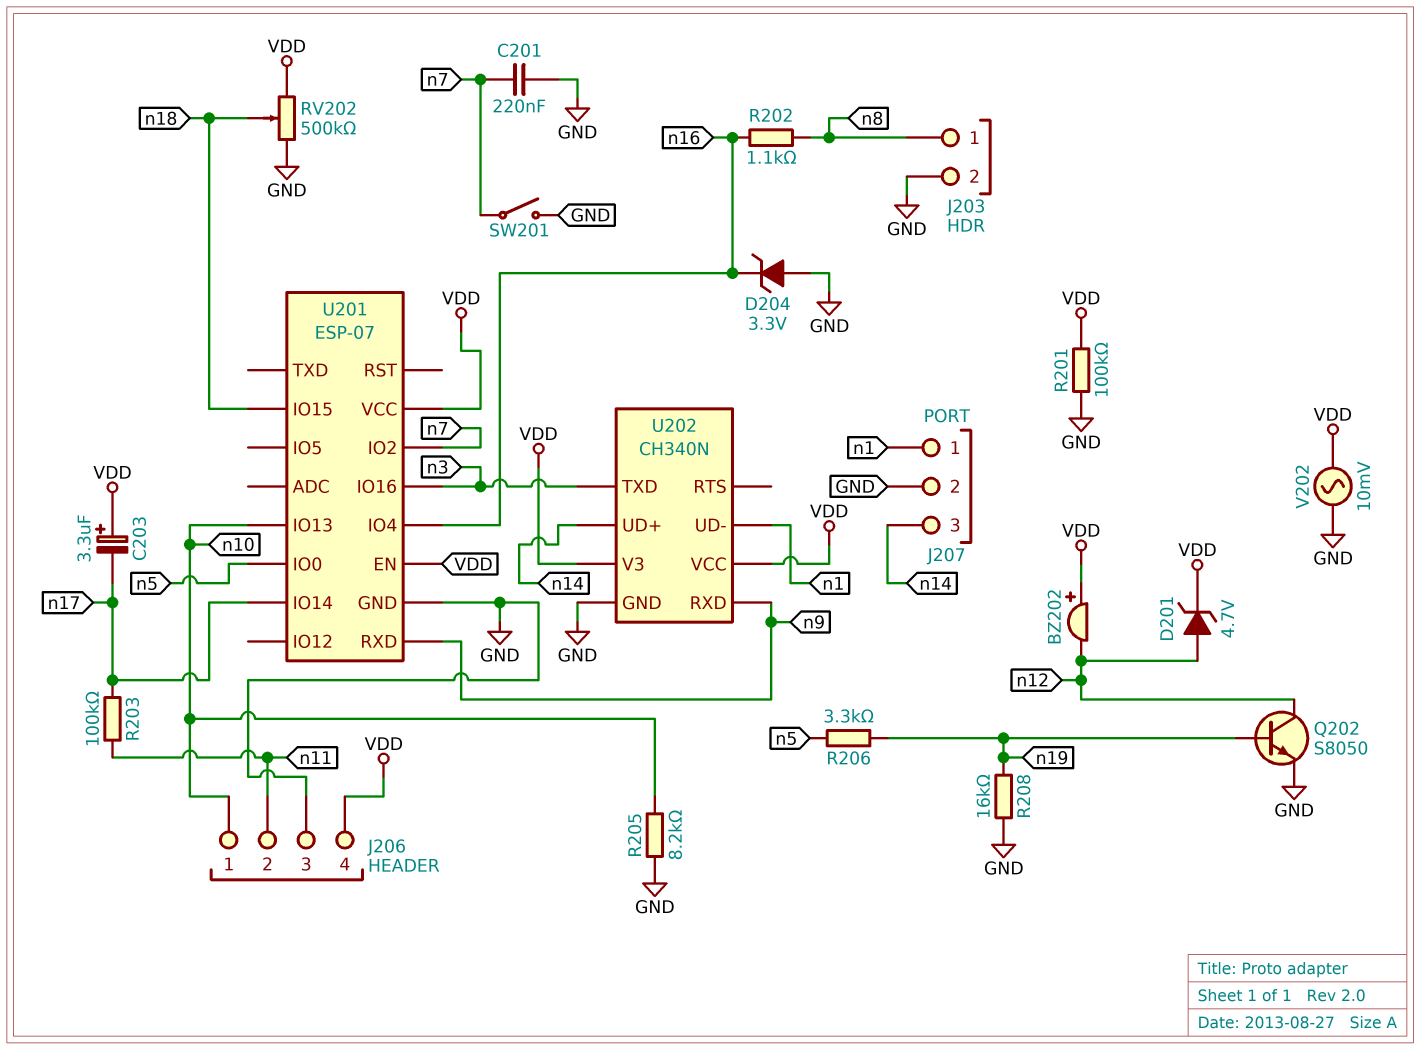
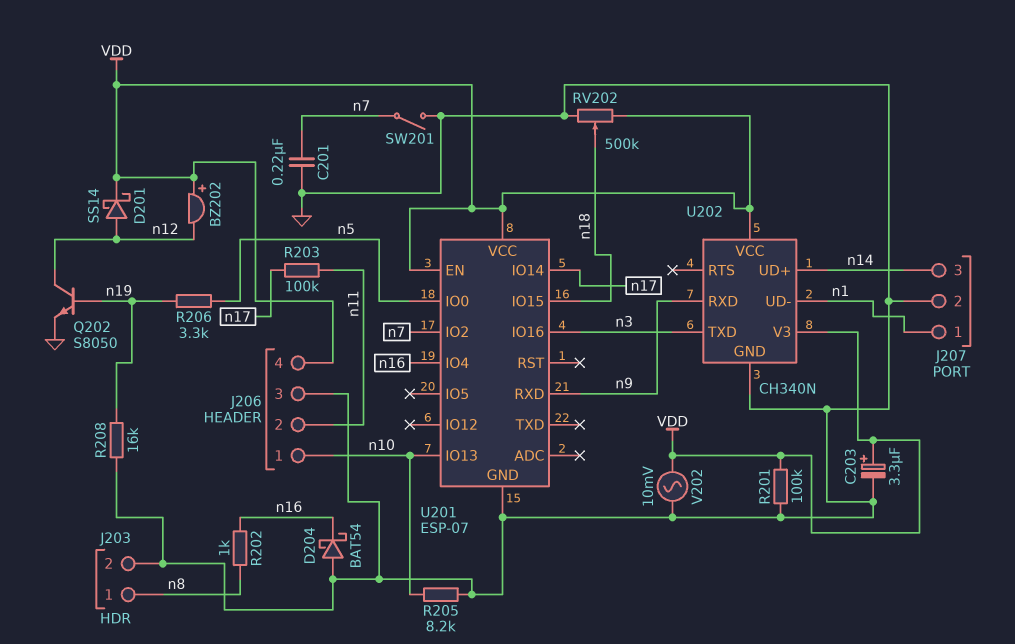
C203: 3.3uF (plus VDD, minus n17) -> 3.3uF (plus VDD, minus GND)
D201: zener 4.7V (A n12, K VDD) -> schottky SS14 (A n12, K VDD)
D204: zener 3.3V (A GND, K n16) -> schottky BAT54 (A GND, K n16)
R202: 1.1k (n8, n16) -> 1k (n8, n16)

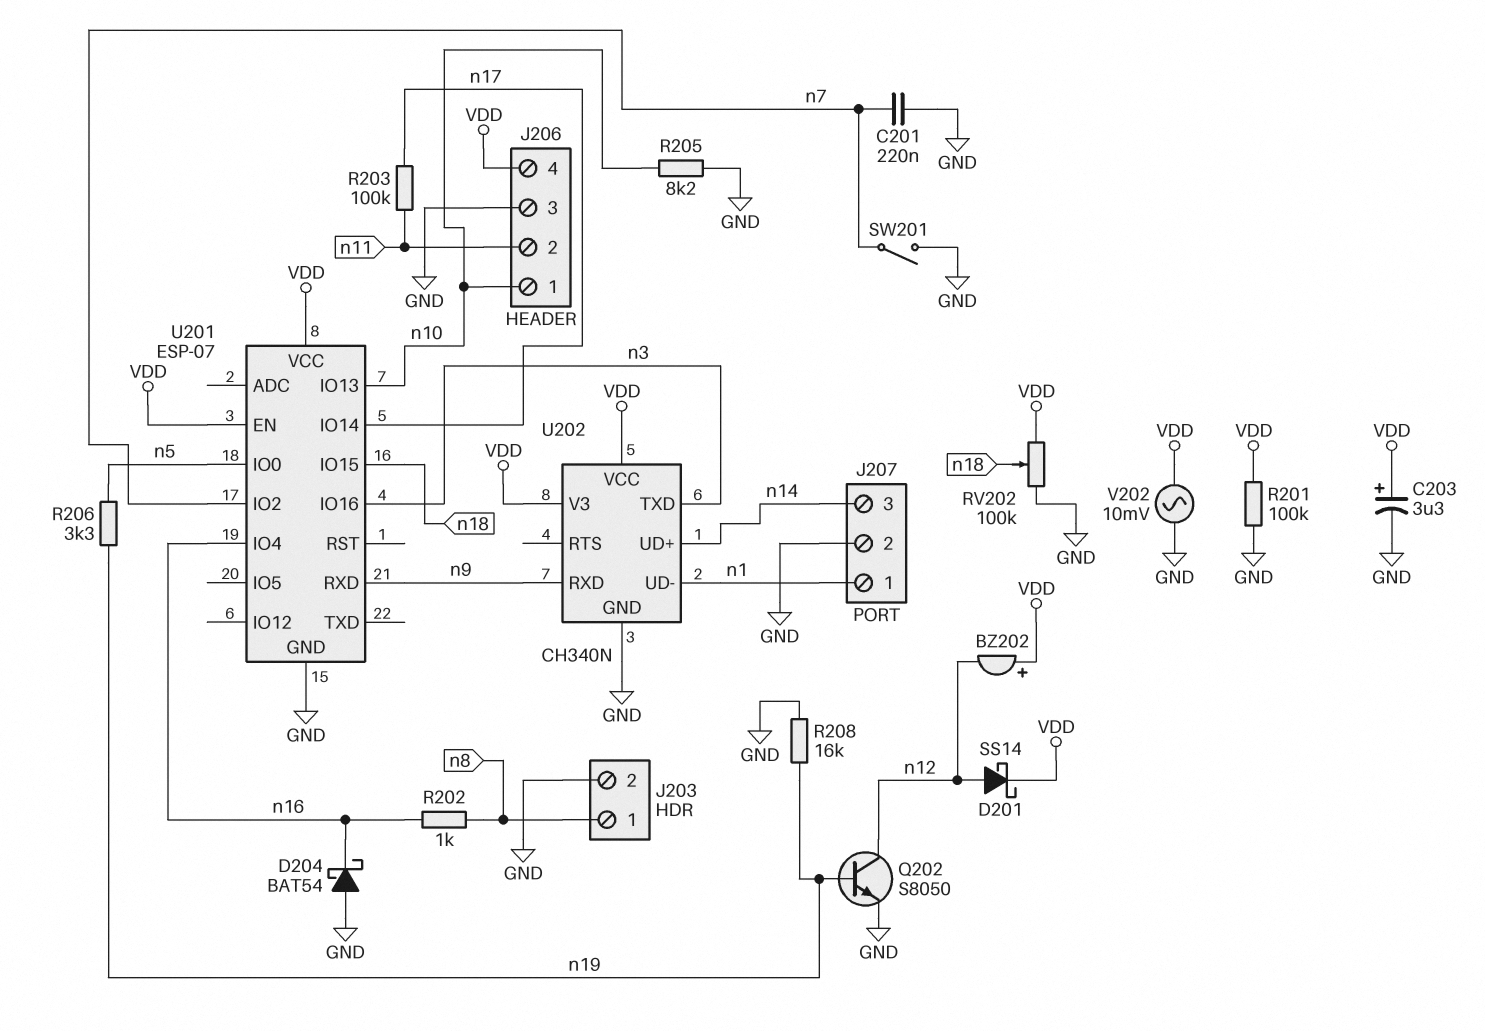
RV202: 500k (GND, VDD, wiper n18) -> 100k (GND, VDD, wiper n18)

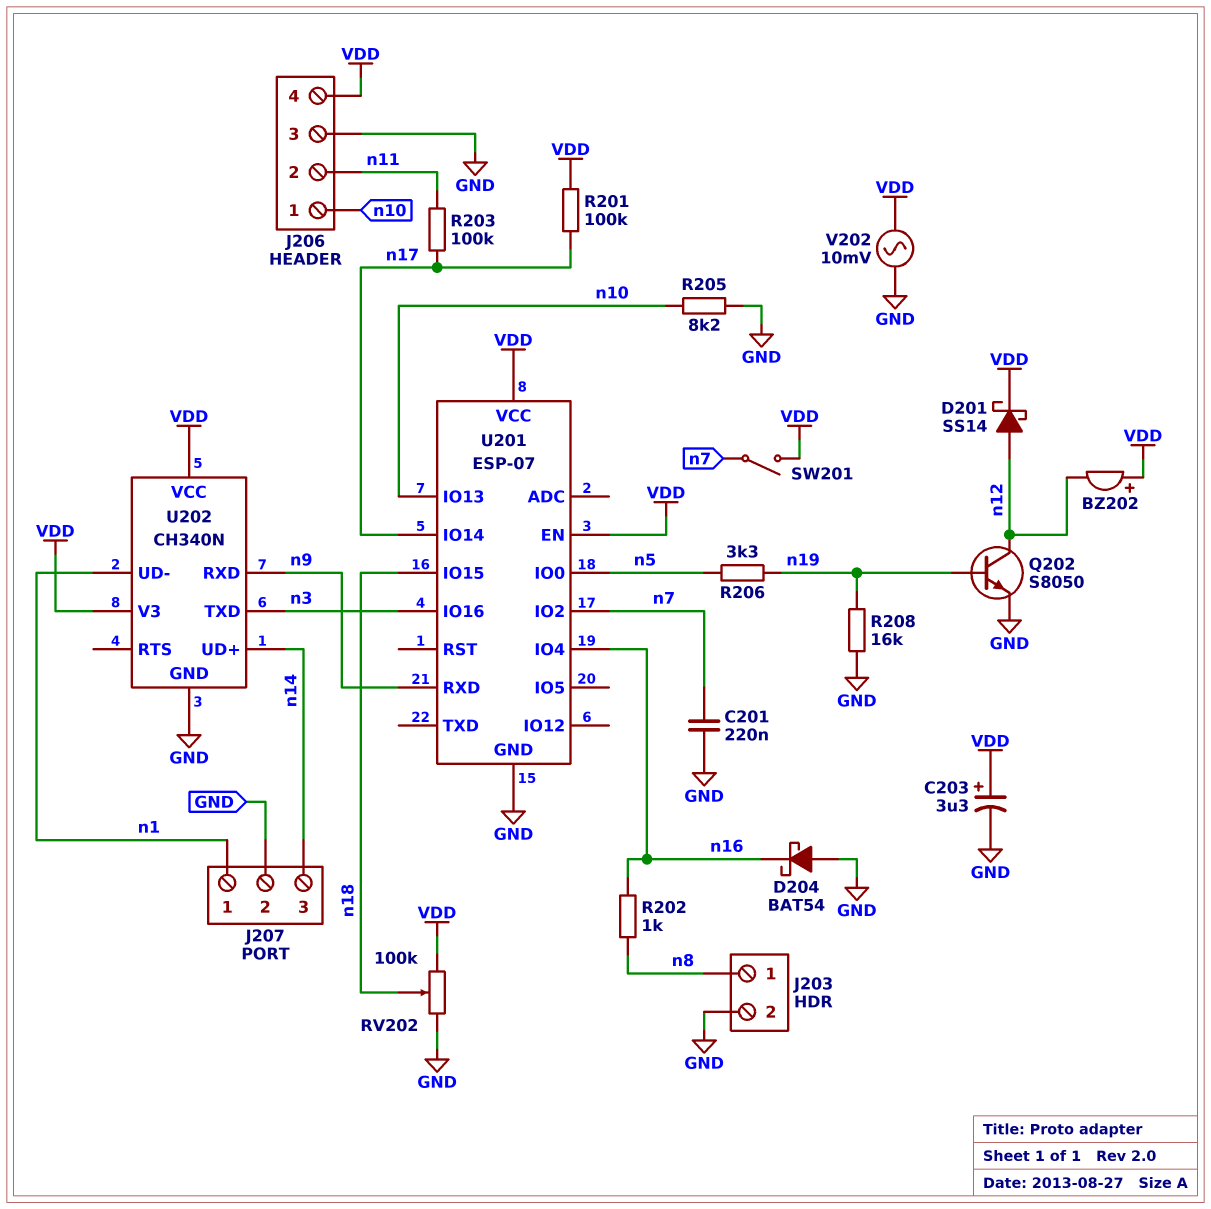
R201: 100k (GND, VDD) -> 100k (VDD, n17)
SW201: switch (GND, n7) -> switch (VDD, n7)

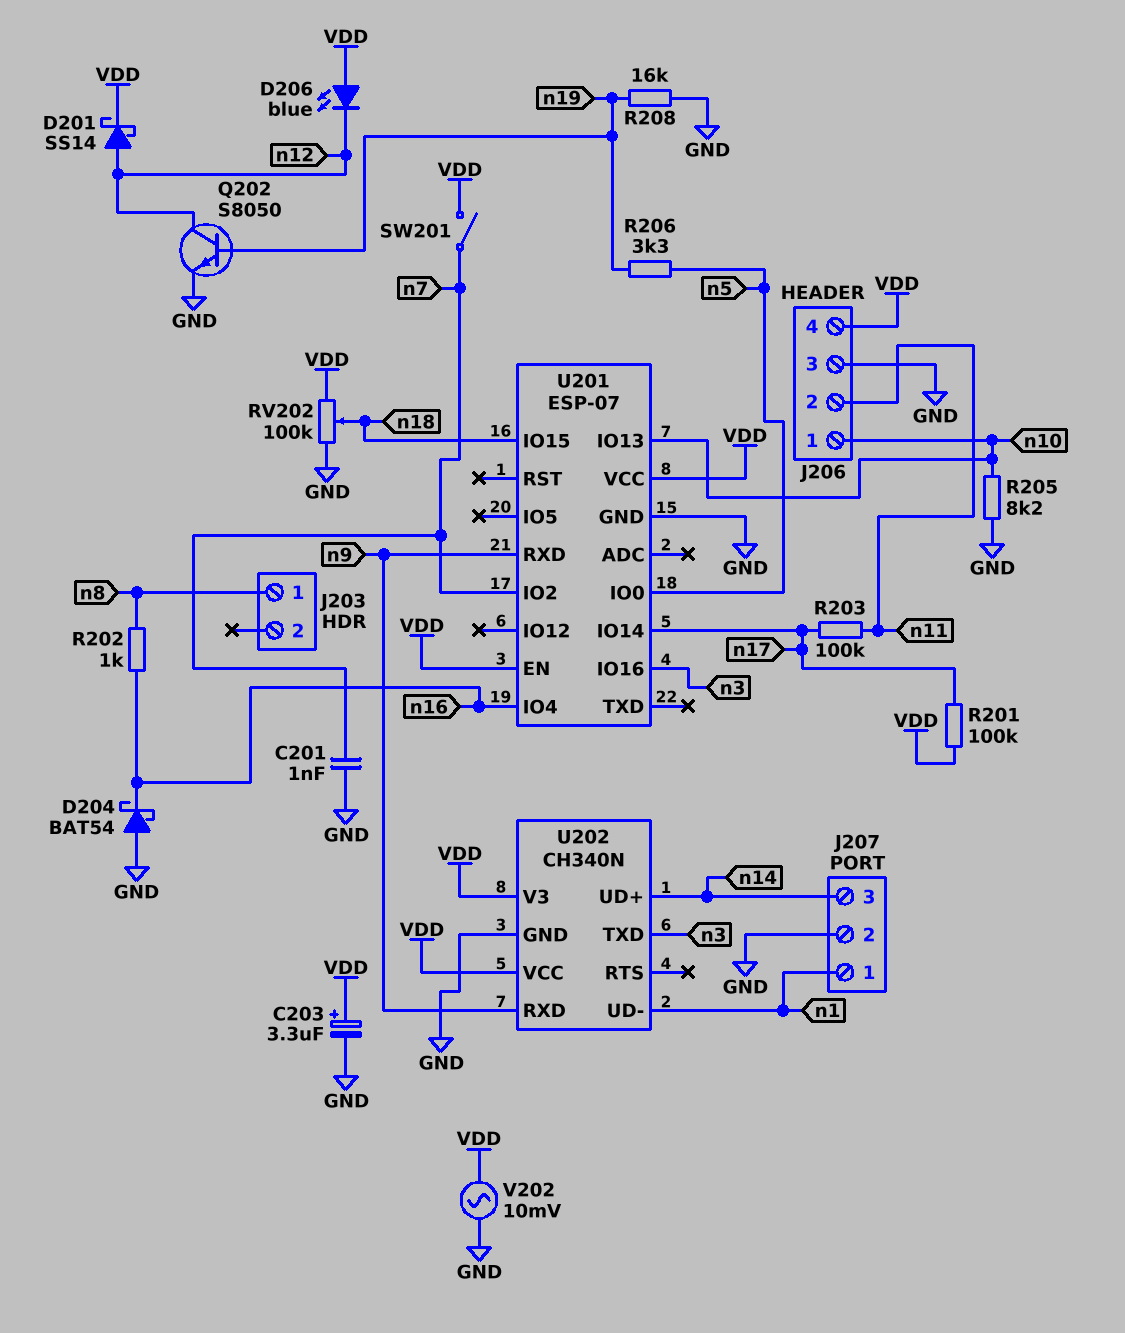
BZ202: buzzer (plus VDD, minus n12) -> none
C201: 220nF (GND, n7) -> 1nF (GND, n7)
D206: none -> LED blue (A VDD, K n12)
J203 pin 2: GND -> none

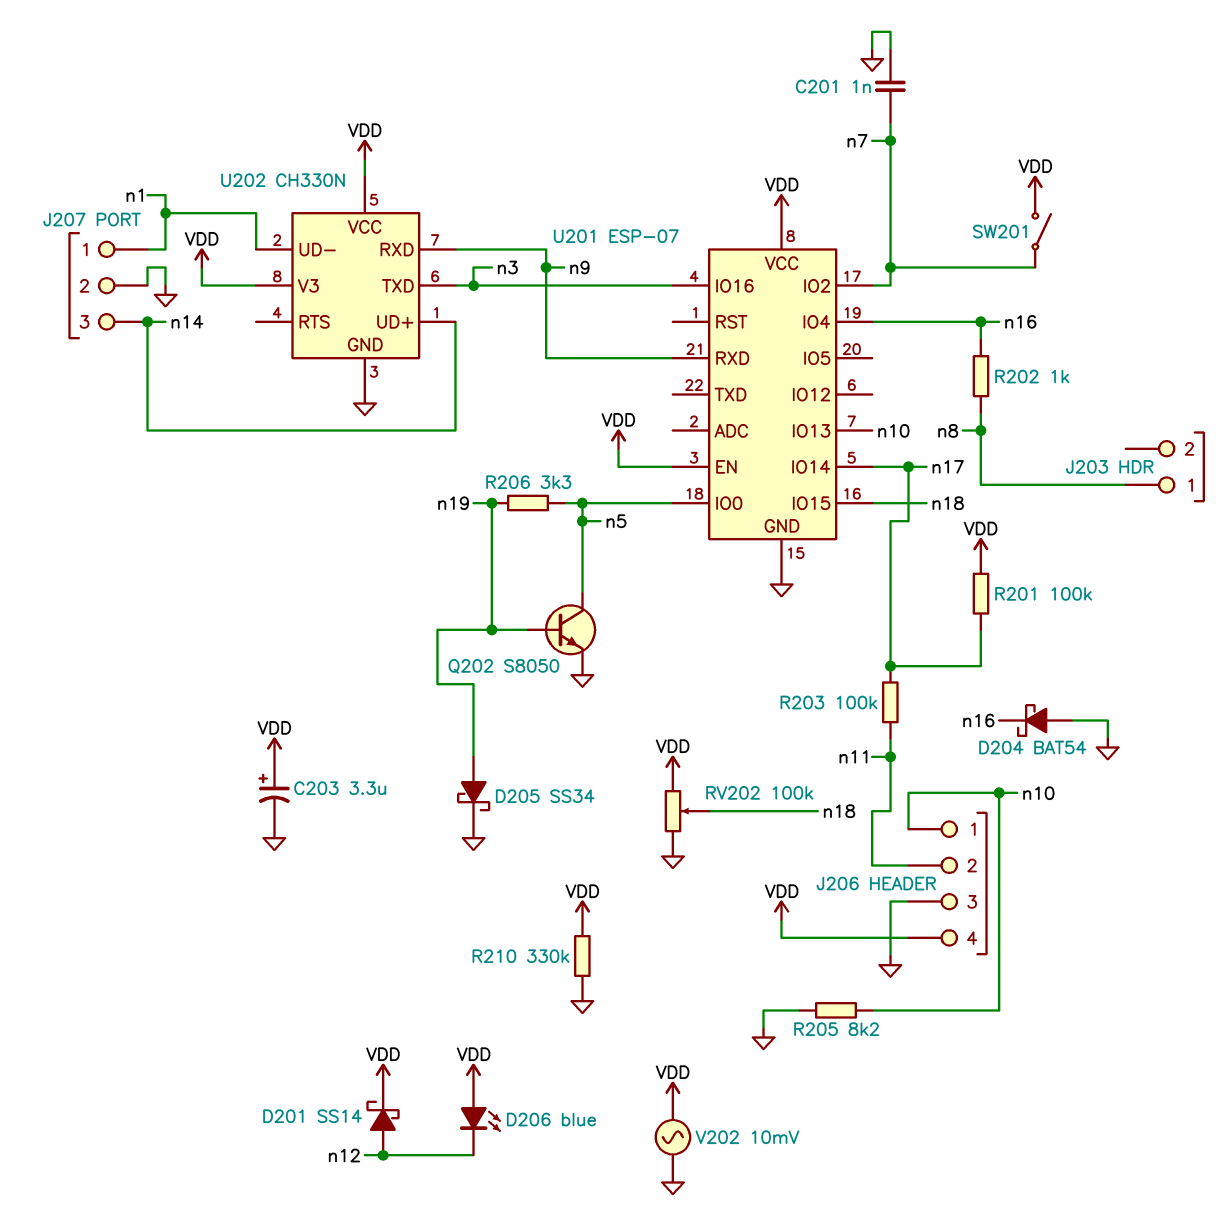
D205: none -> schottky SS34 (A n19, K GND)
Q202: NPN S8050 (B n19, C n12, E GND) -> NPN S8050 (B n19, C n5, E GND)
R208: 16k (GND, n19) -> none
R210: none -> 330k (GND, VDD)
U202: CH340N -> CH330N

